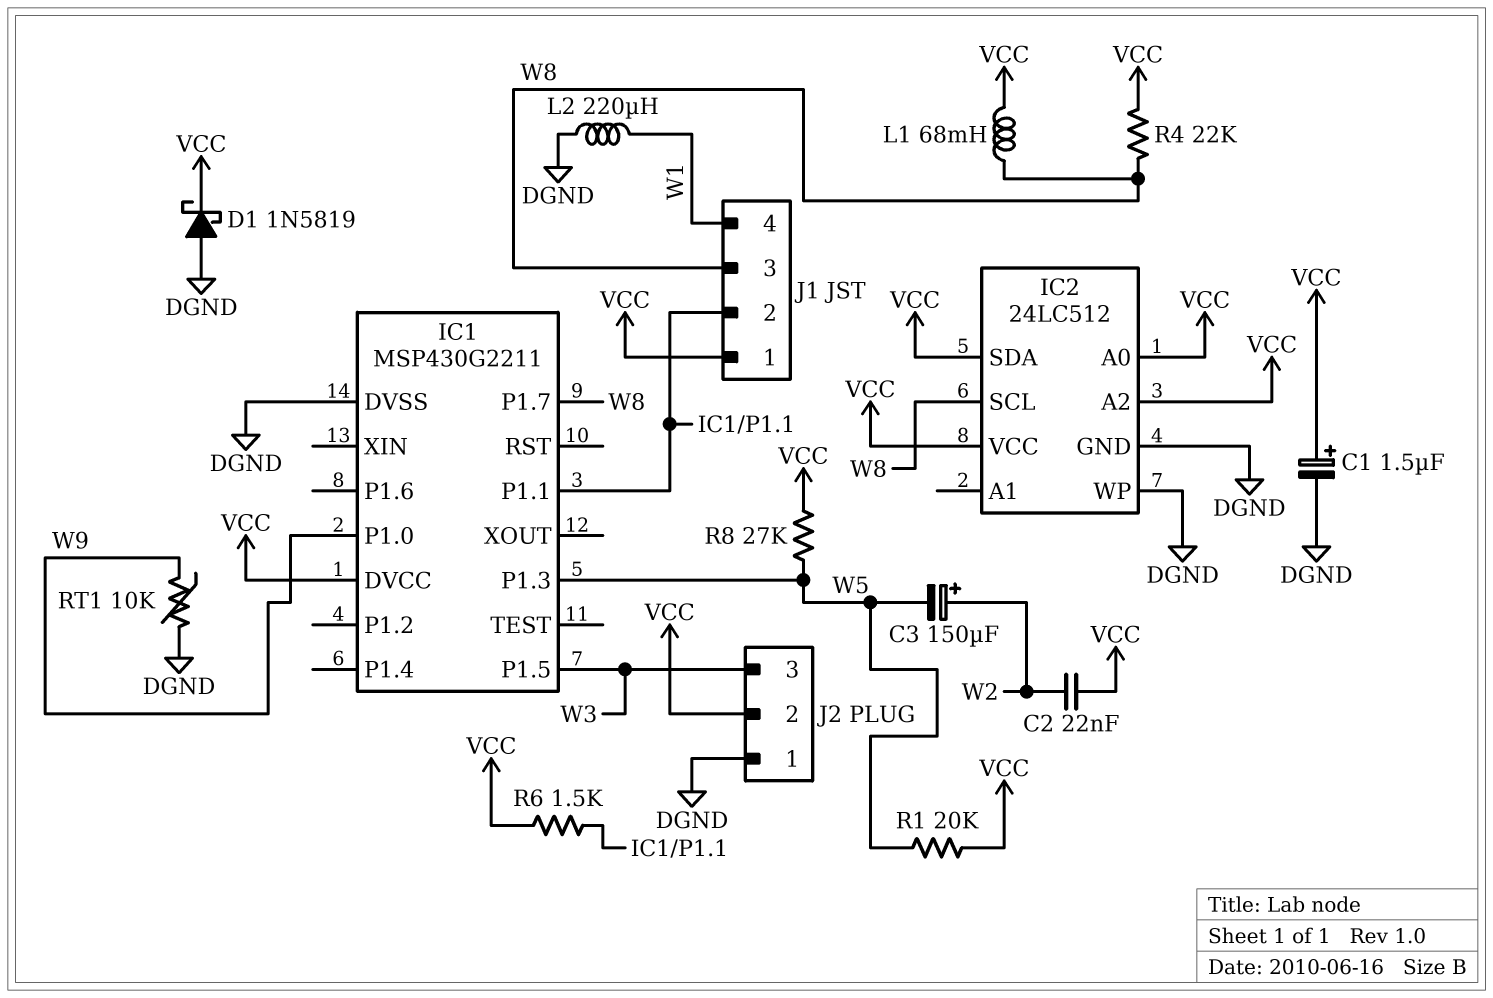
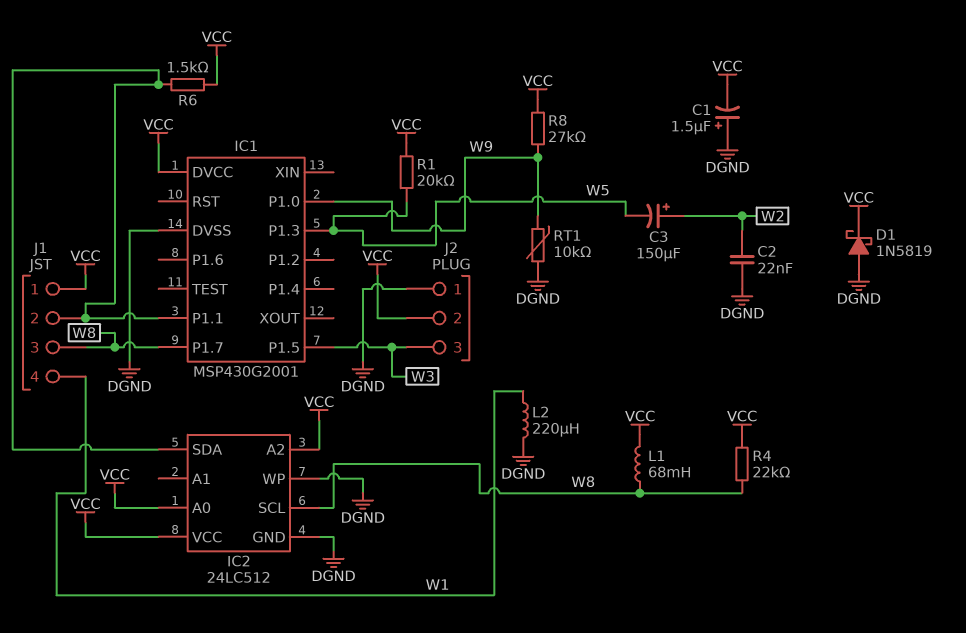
C1: 1.5uF (plus VCC, minus DGND) -> 1.5uF (plus DGND, minus VCC)
C2: 22nF (VCC, W2) -> 22nF (DGND, W2)
IC1: MSP430G2211 -> MSP430G2001
IC2 pin SDA: VCC -> IC1/P1.1
R8: 27k (VCC, W5) -> 27k (VCC, W9)

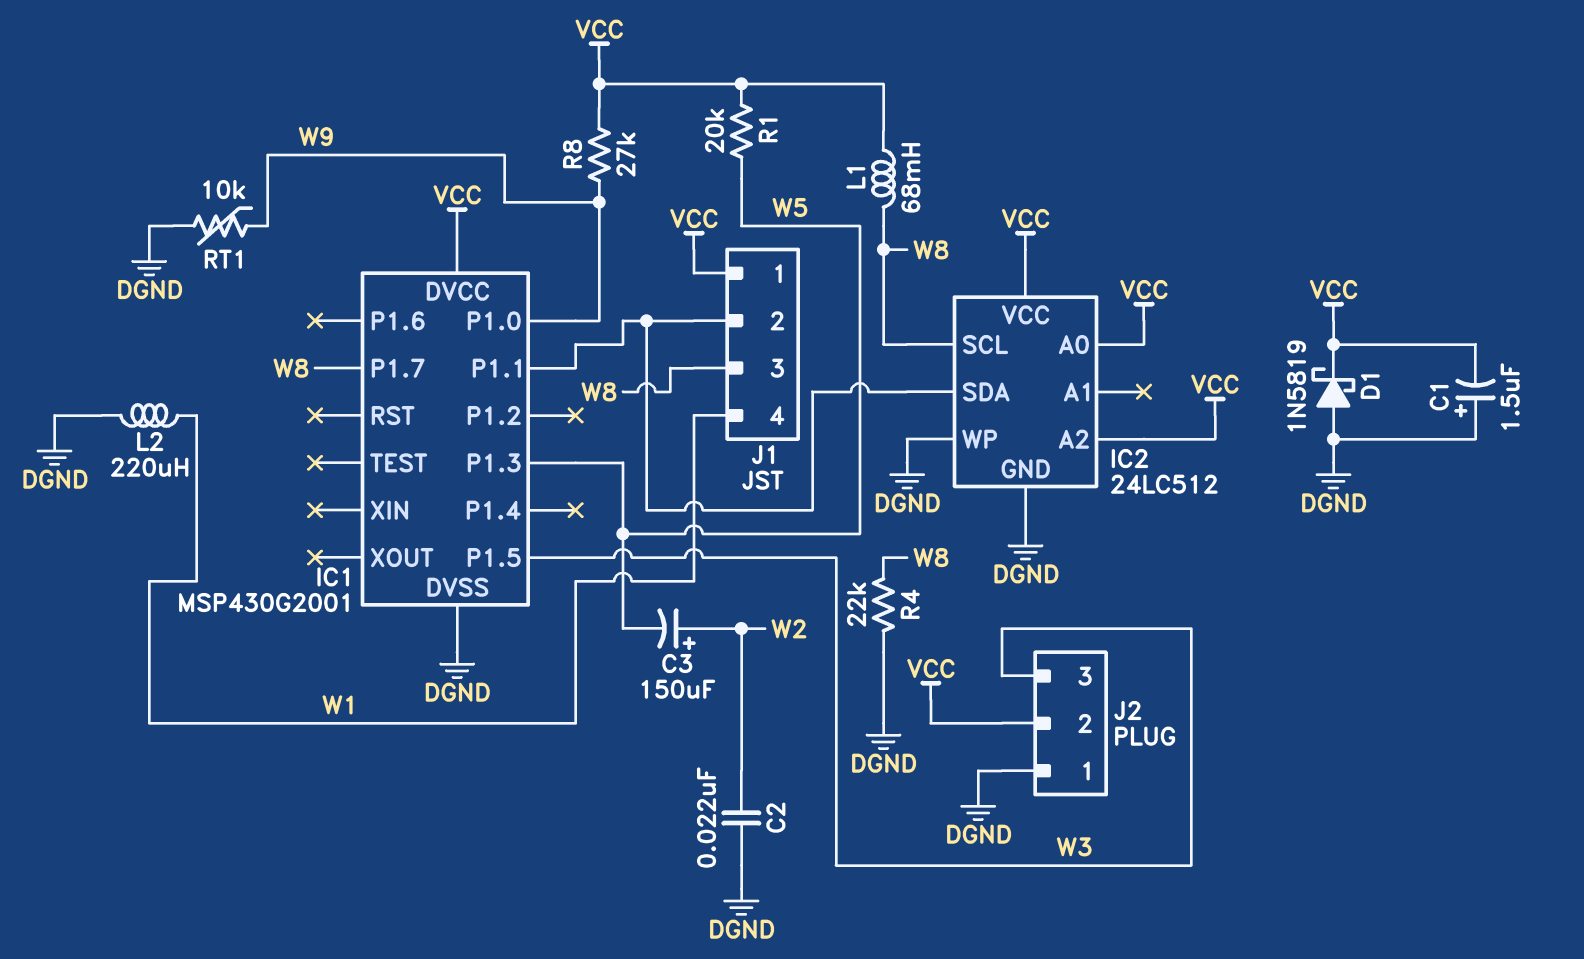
R4: 22k (VCC, W8) -> 22k (DGND, W8)
R6: 1.5k (IC1/P1.1, VCC) -> none

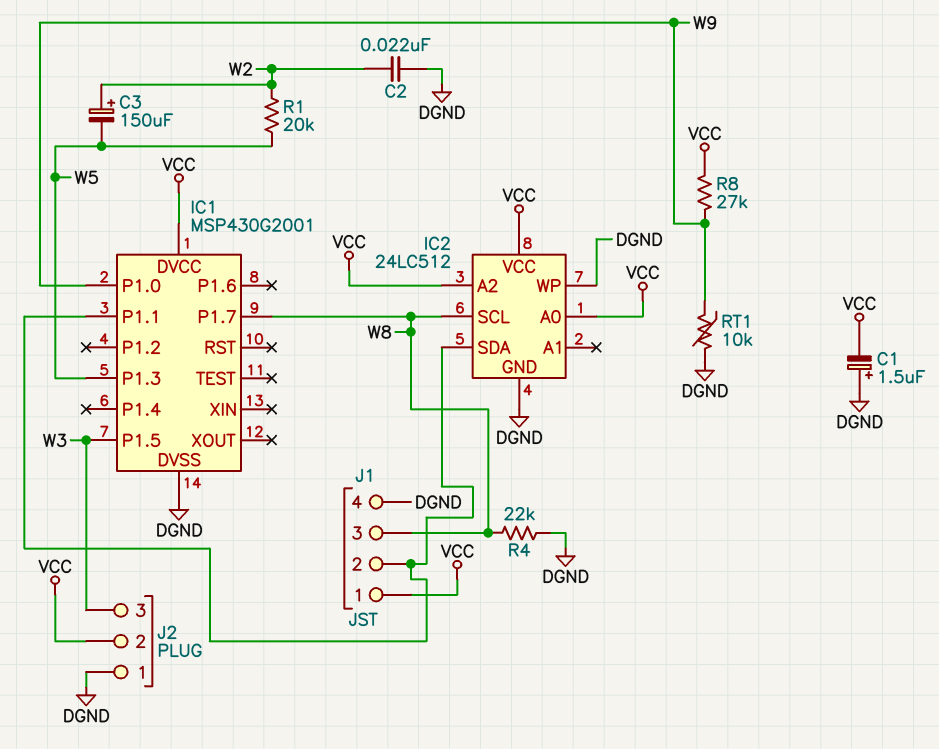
D1: schottky 1N5819 (A DGND, K VCC) -> none
J1 pin 4: W1 -> DGND
L1: 68mH (VCC, W8) -> none
L2: 220uH (DGND, W1) -> none
R1: 20k (VCC, W5) -> 20k (W2, W5)

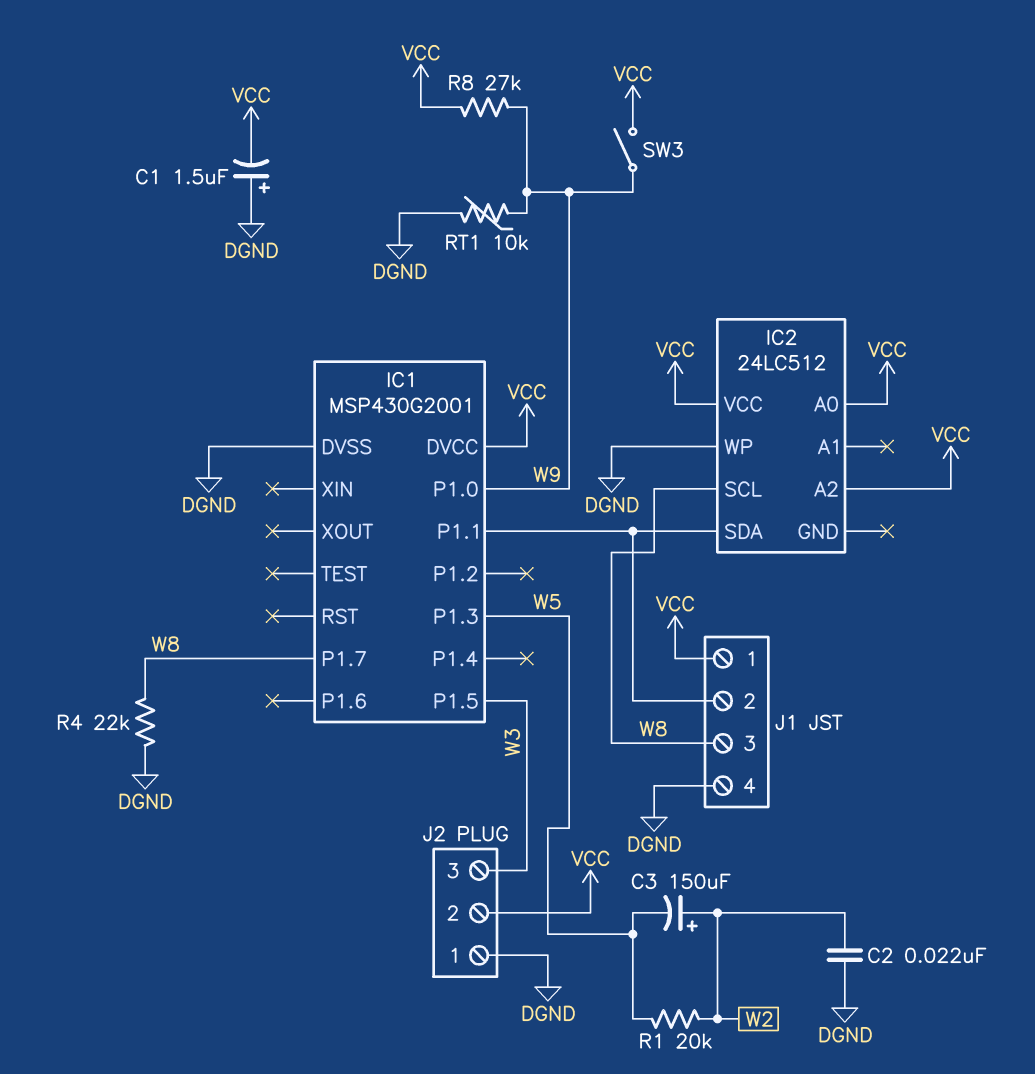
IC2 pin GND: DGND -> none
SW3: none -> switch (VCC, W9)

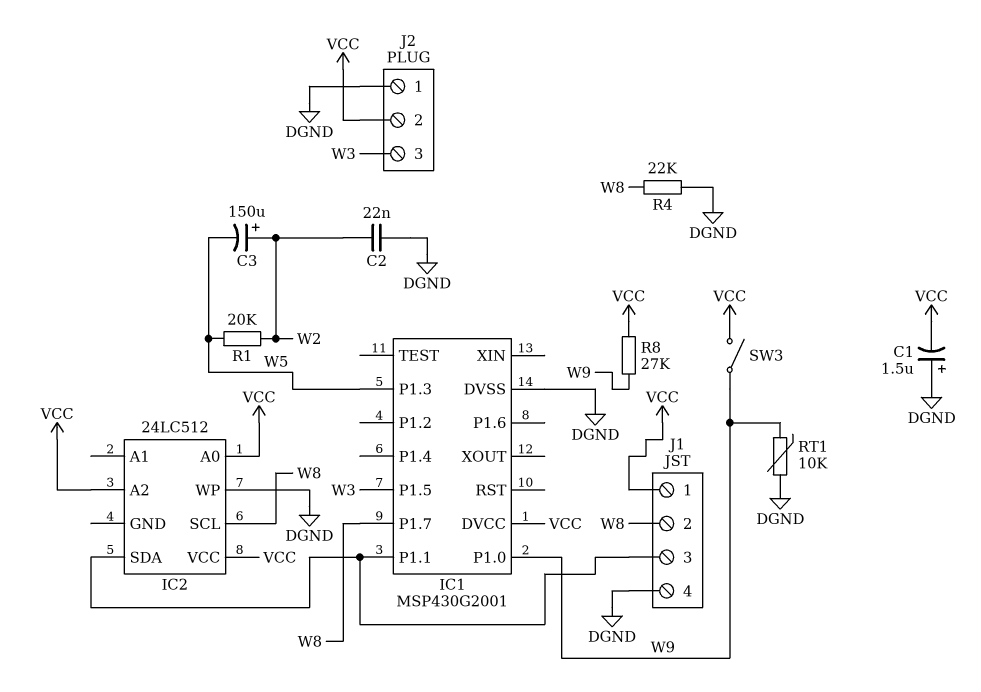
J1 pin 2: IC1/P1.1 -> W8
J1 pin 3: W8 -> IC1/P1.1

